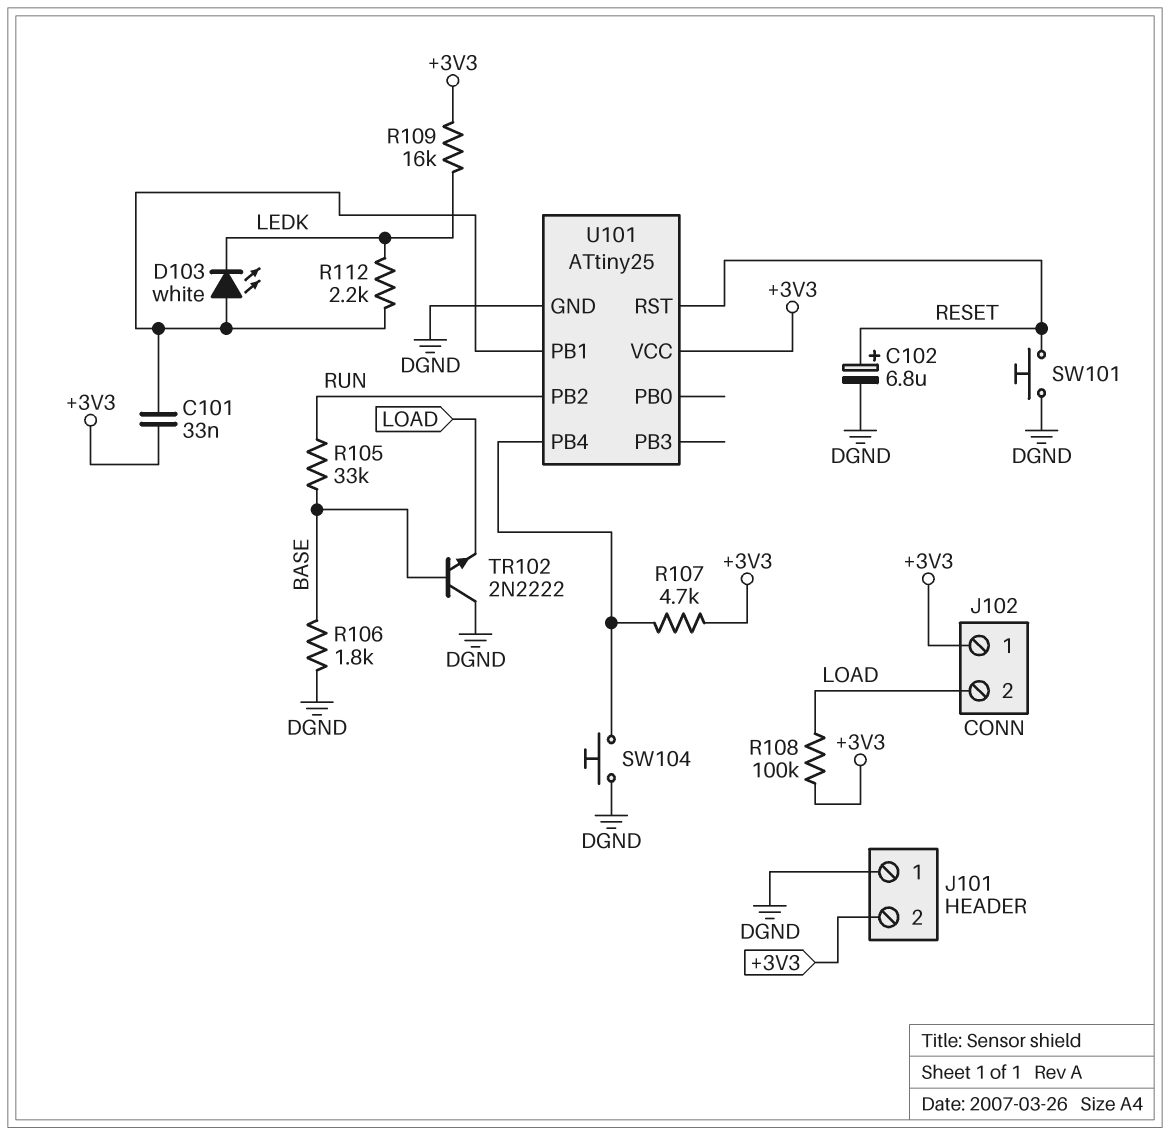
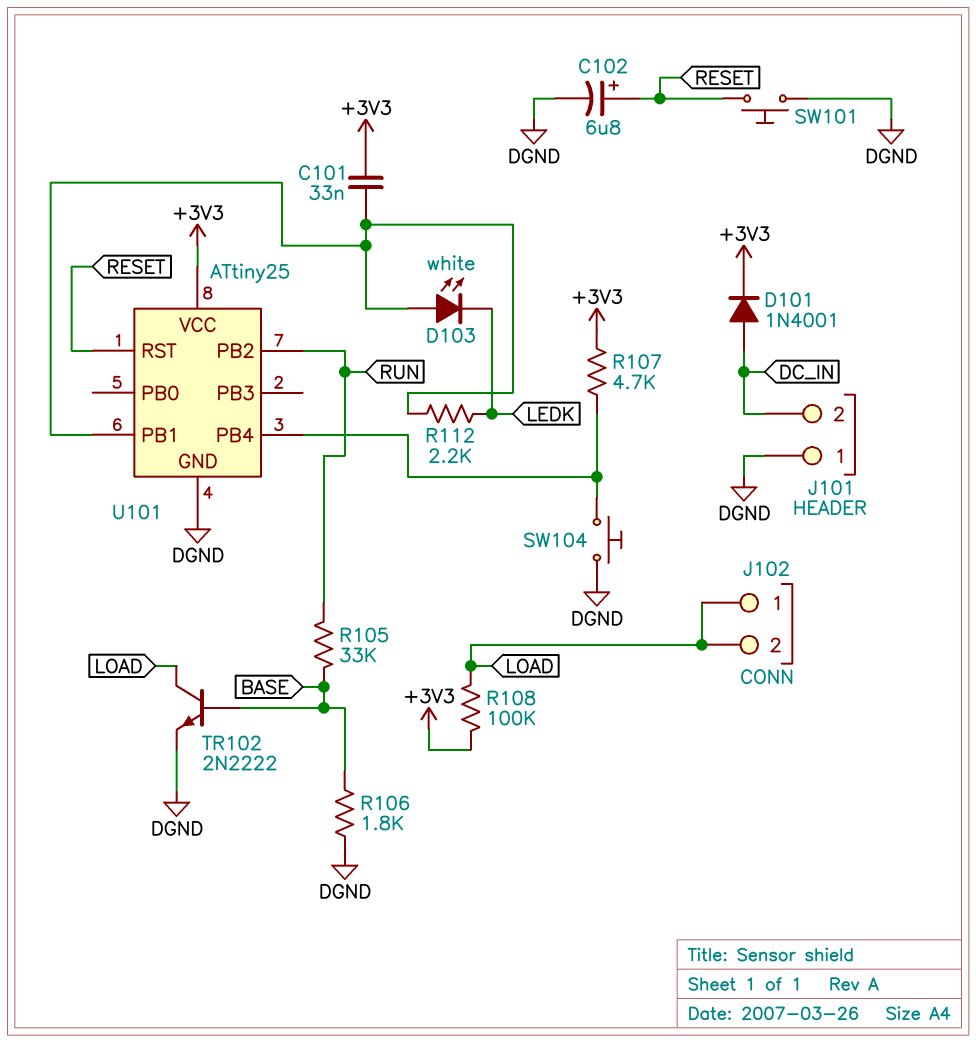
D101: none -> diode 1N4001 (A DC_IN, K +3V3)
J101 pin 2: +3V3 -> DC_IN
J102 pin 1: +3V3 -> LOAD
R109: 16k (+3V3, LEDK) -> none
TR102: NPN 2N2222 (B BASE, C DGND, E LOAD) -> NPN 2N2222 (B BASE, C LOAD, E DGND)

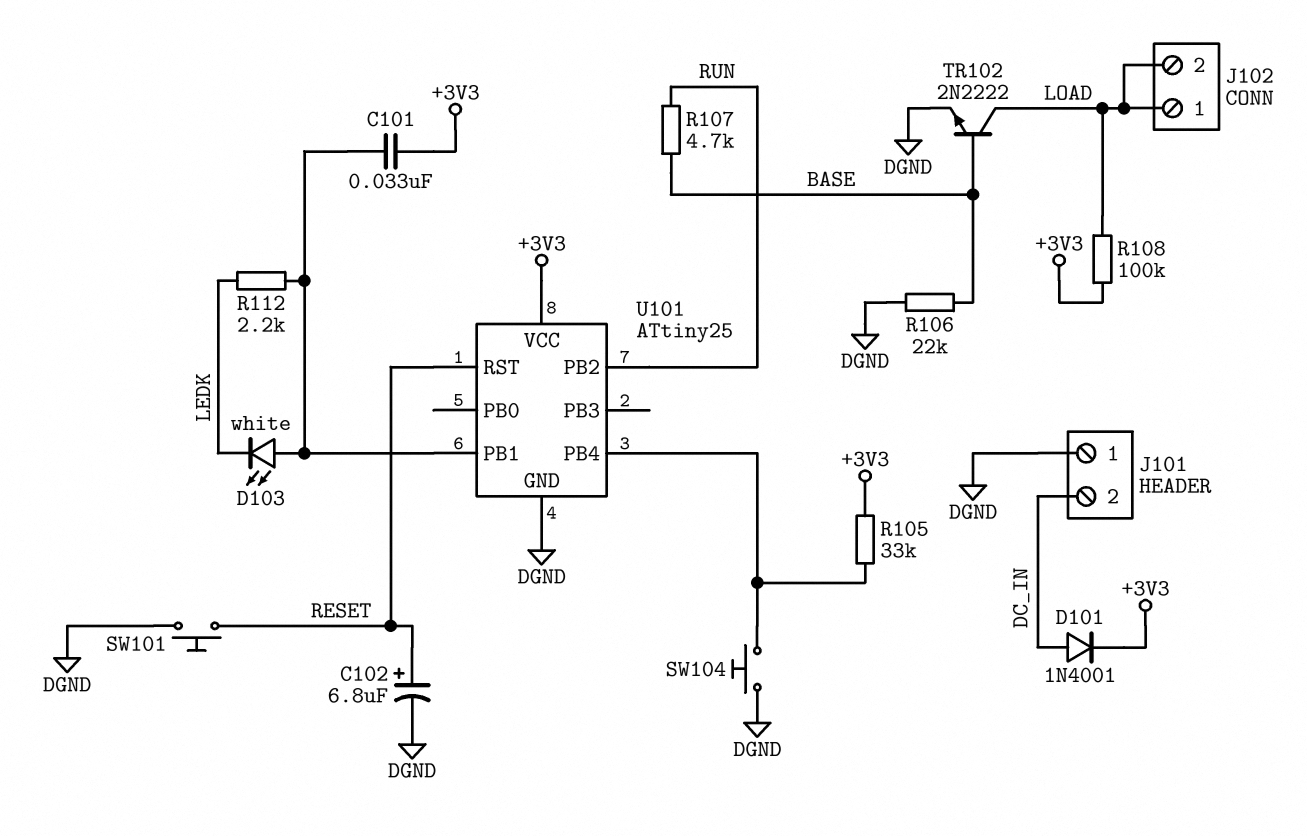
R105: 33k (BASE, RUN) -> 33k (+3V3, U101/PB4)
R106: 1.8k (BASE, DGND) -> 22k (BASE, DGND)
R107: 4.7k (+3V3, U101/PB4) -> 4.7k (BASE, RUN)

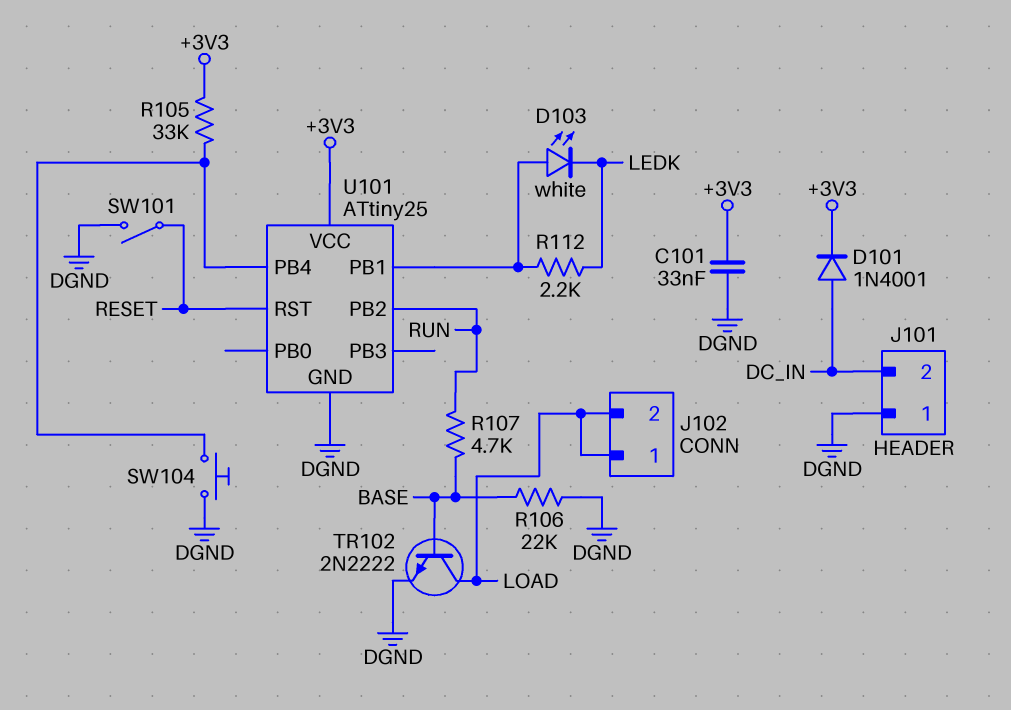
C101: 33nF (+3V3, U101/PB1) -> 33nF (+3V3, DGND)
C102: 6.8uF (plus RESET, minus DGND) -> none
R108: 100k (+3V3, LOAD) -> none
SW101: button (DGND, RESET) -> switch (DGND, RESET)

